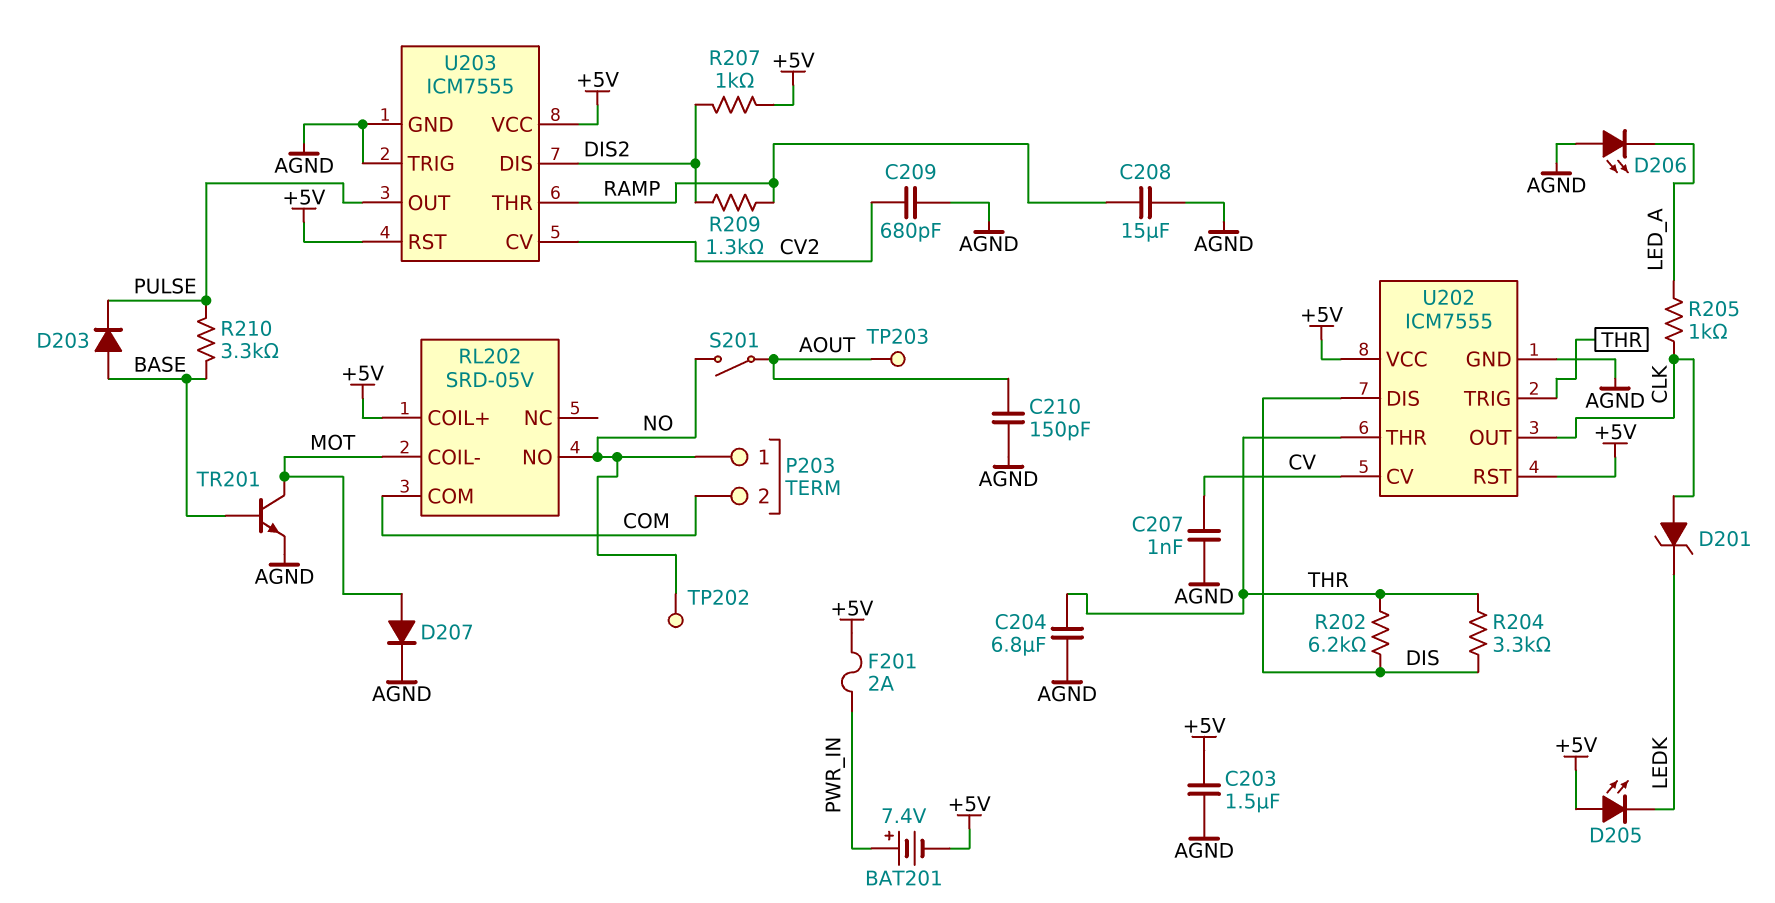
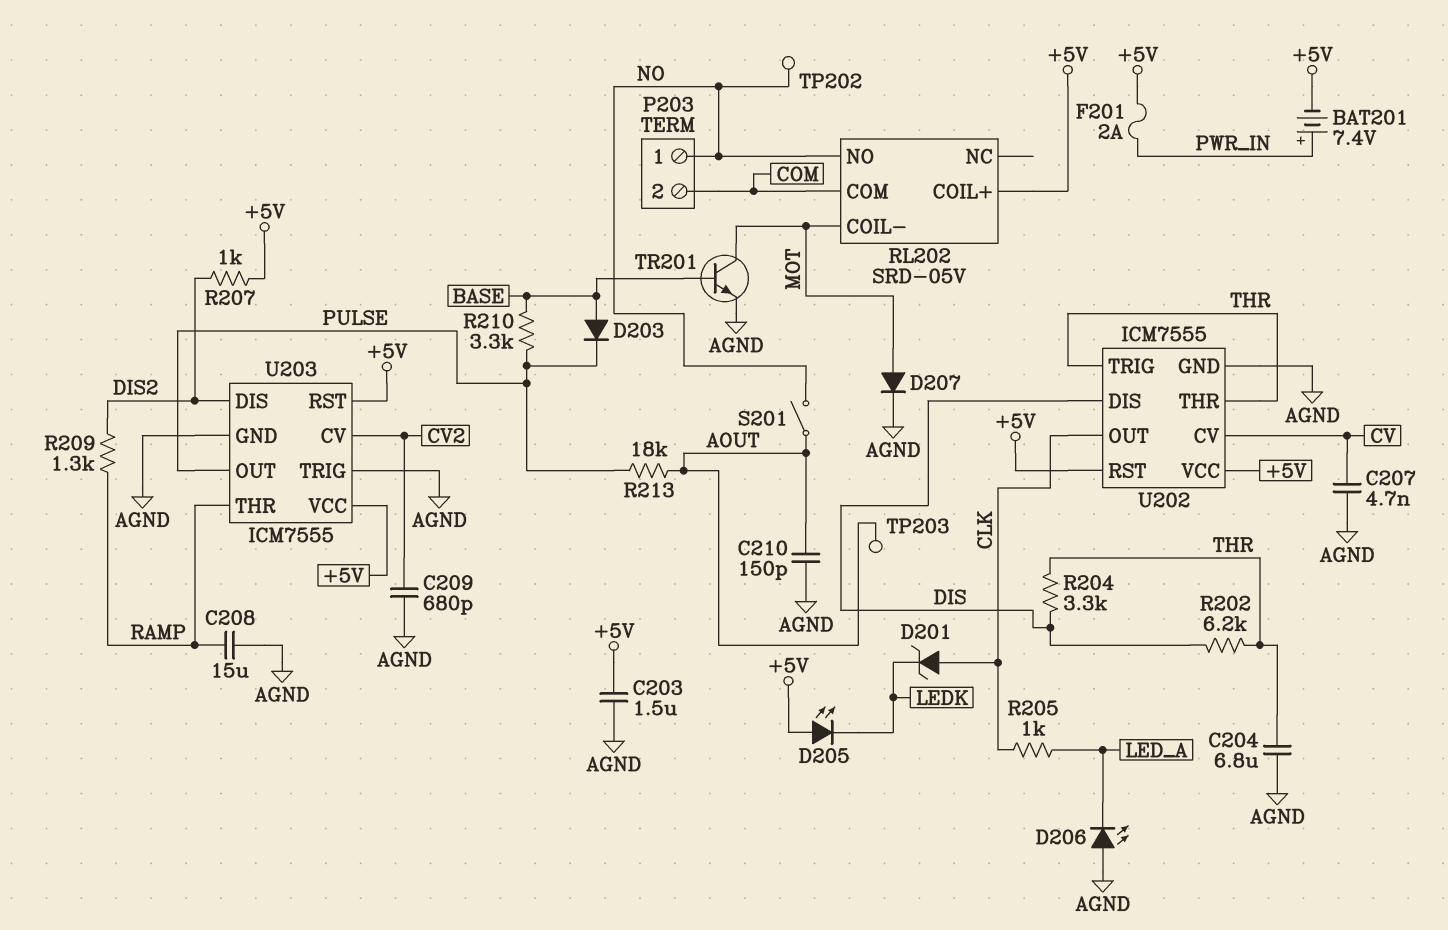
C207: 1nF (AGND, CV) -> 4.7nF (AGND, CV)
R213: none -> 18k (AOUT, PULSE)

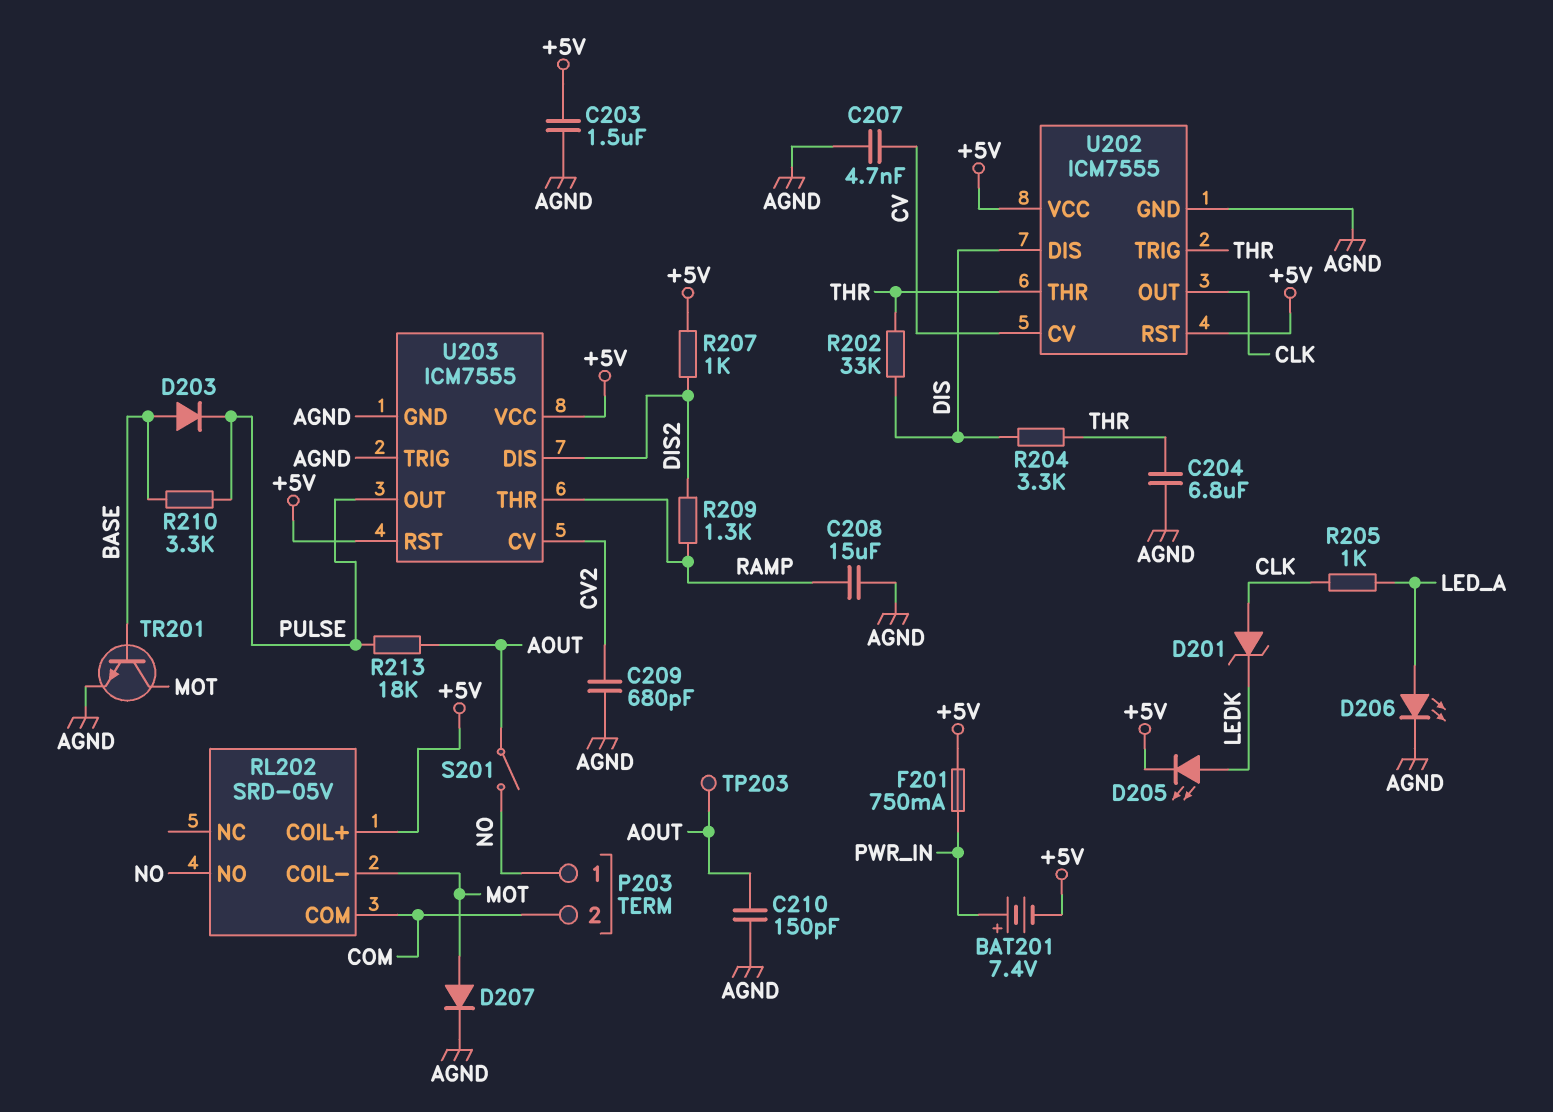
D205: LED (A +5V, K LEDK) -> LED (A LEDK, K +5V)
D206: LED (A AGND, K LED_A) -> LED (A LED_A, K AGND)
F201: 2A (+5V, PWR_IN) -> 750mA (+5V, PWR_IN)
R202: 6.2k (DIS, THR) -> 33k (DIS, THR)
TP202: test point (NO) -> none

